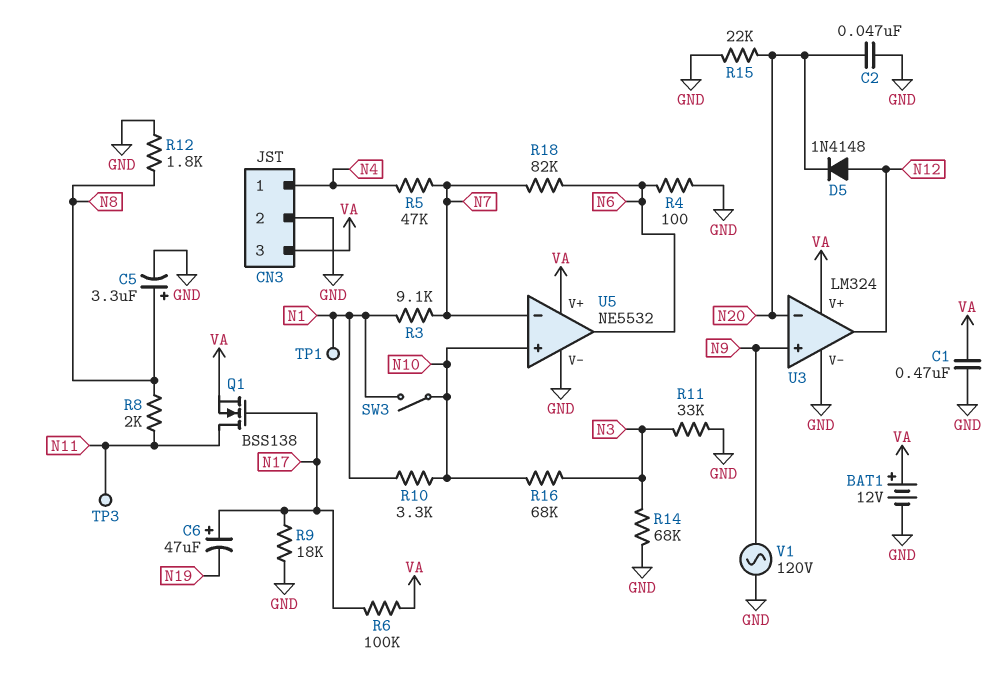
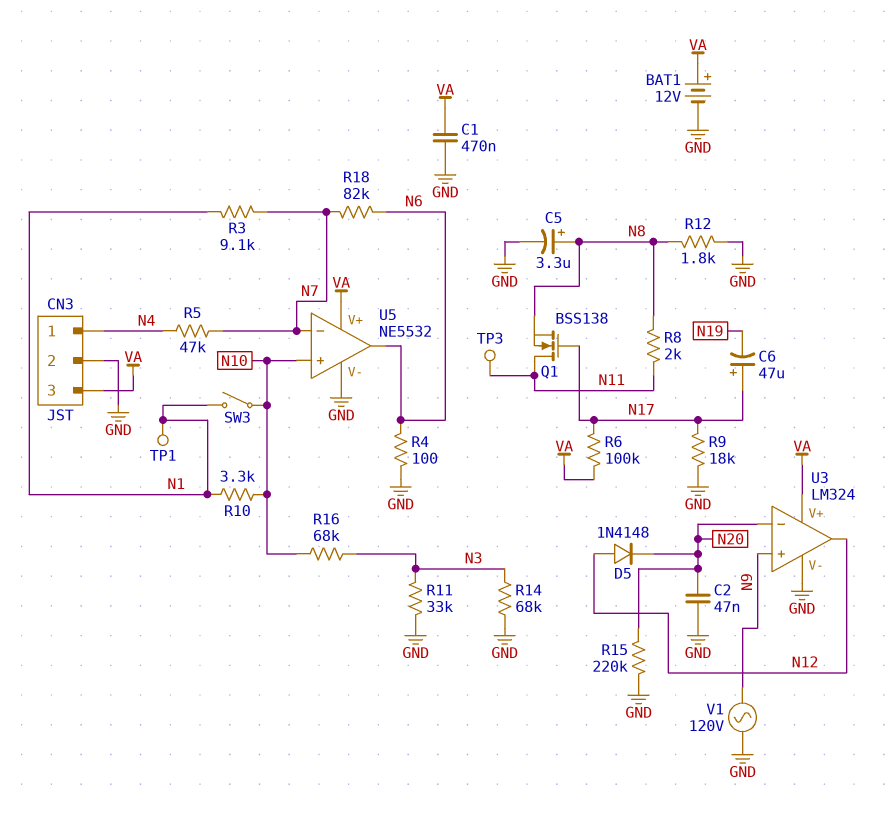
Q1: NMOS BSS138 (G N17, D N11, S VA) -> NMOS BSS138 (G N17, D N11, S N8)
R15: 22k (GND, N20) -> 220k (GND, N20)

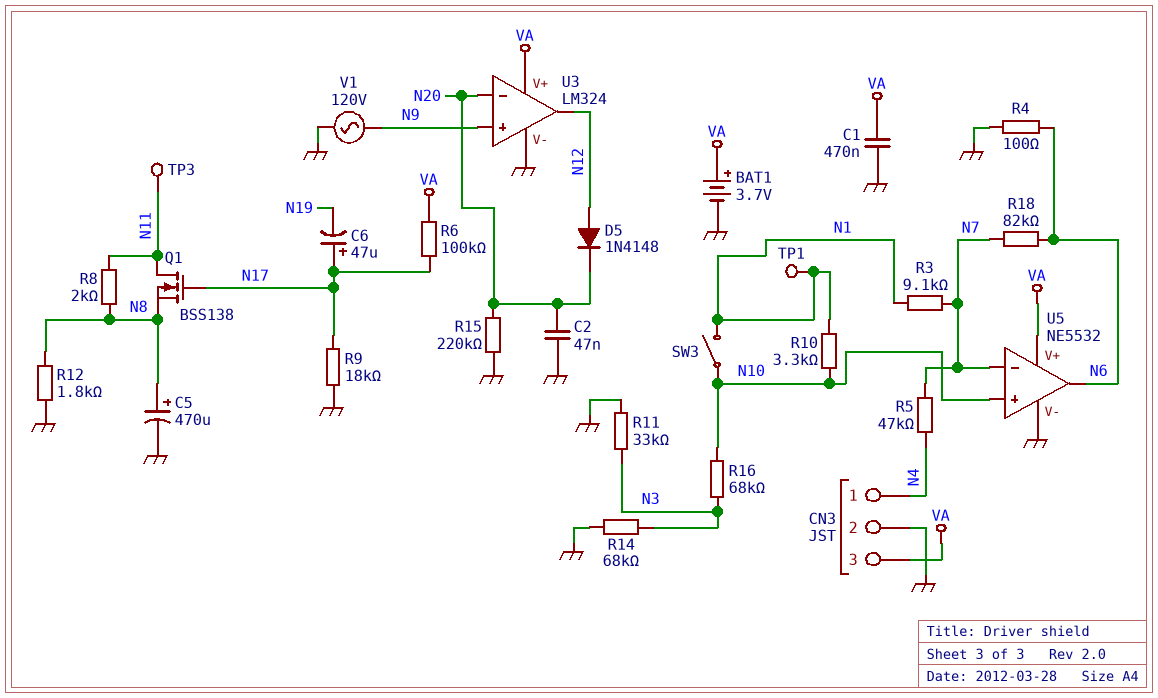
BAT1: 12V (plus VA, minus GND) -> 3.7V (plus VA, minus GND)
C5: 3.3uF (plus N8, minus GND) -> 470uF (plus N8, minus GND)

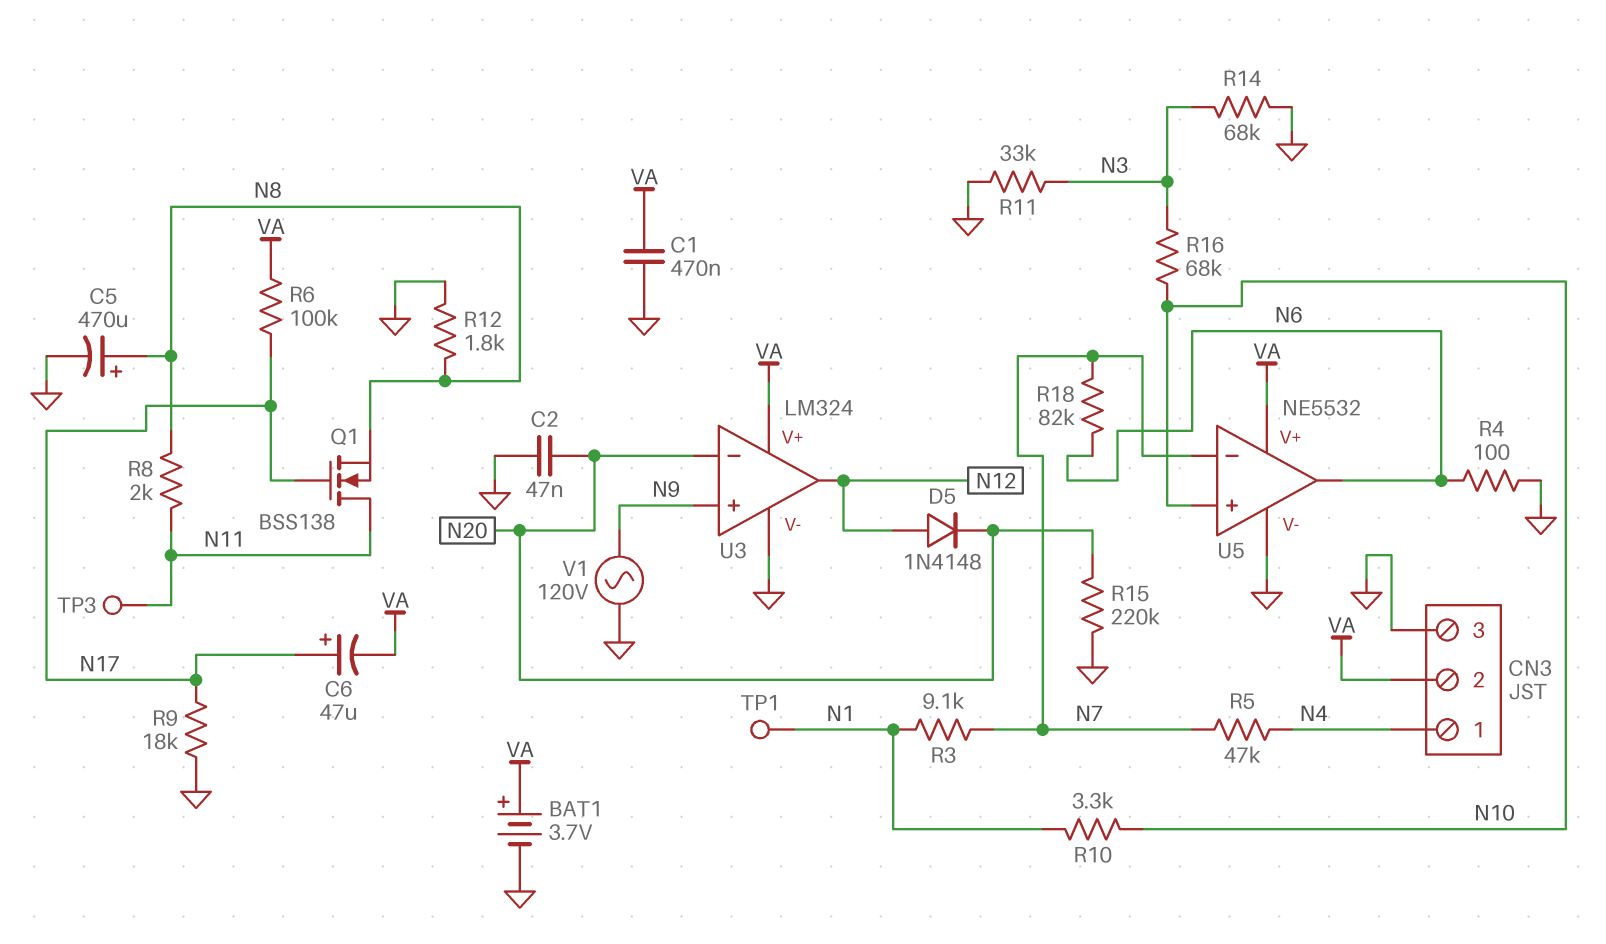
C6: 47uF (plus N17, minus N19) -> 47uF (plus N17, minus VA)
CN3 pin 2: GND -> VA
CN3 pin 3: VA -> GND
SW3: switch (N1, N10) -> none

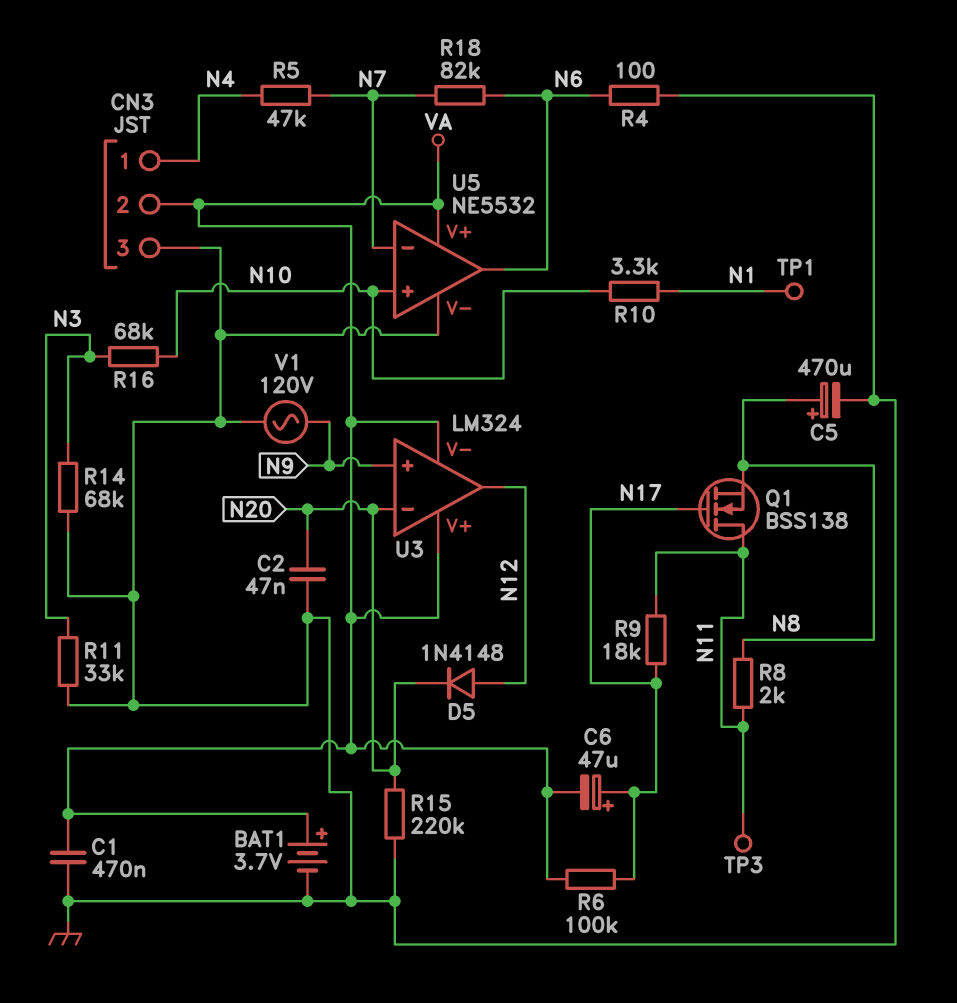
R3: 9.1k (N1, N7) -> none
R9: 18k (GND, N17) -> 18k (N11, N17)
R12: 1.8k (GND, N8) -> none
U3 pin V-: GND -> VA

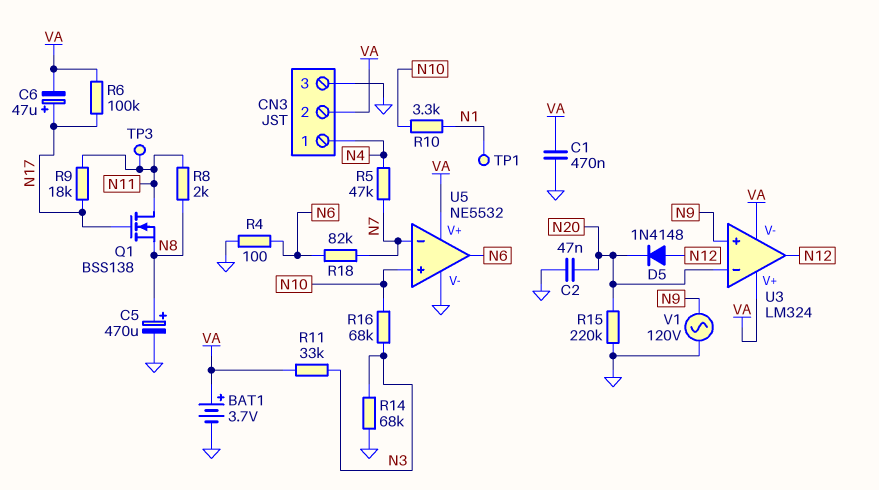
R11: 33k (GND, N3) -> 33k (N3, VA)

